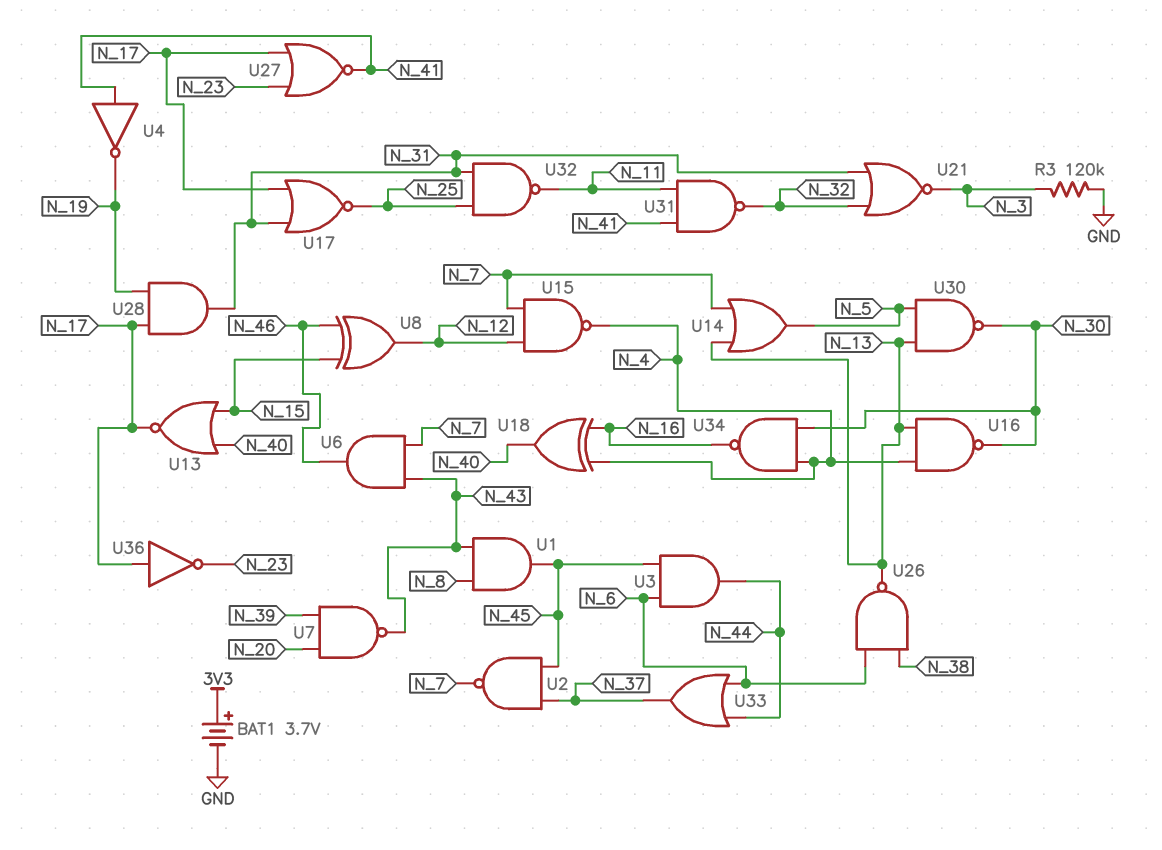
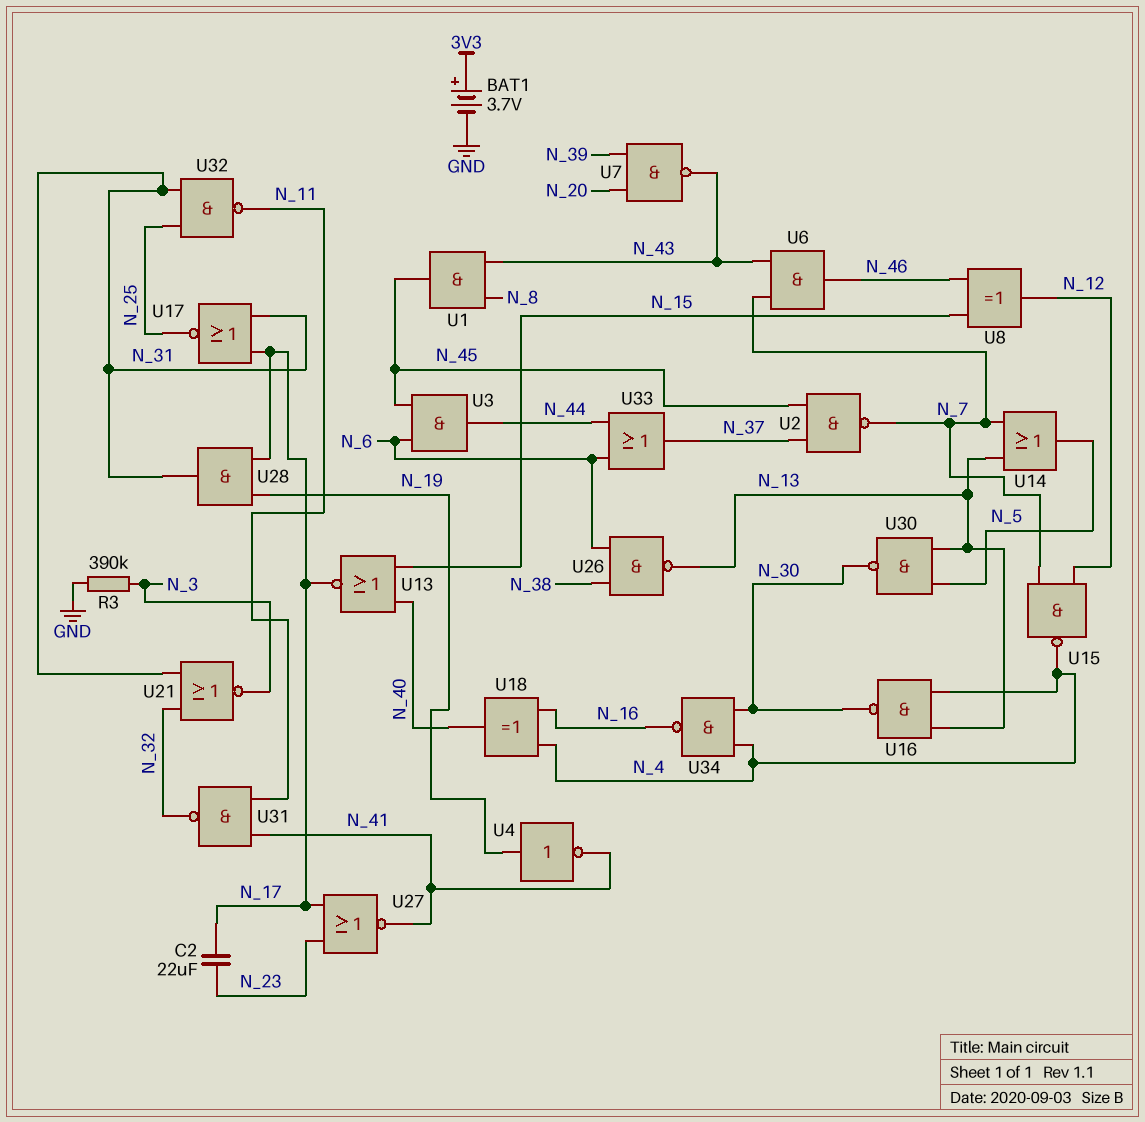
C2: none -> 22uF (N_17, N_23)
R3: 120k (GND, N_3) -> 390k (GND, N_3)
U4: NOT (in N_41, out N_19) -> NOT (in N_19, out N_41)
U36: NOT (in N_17, out N_23) -> none

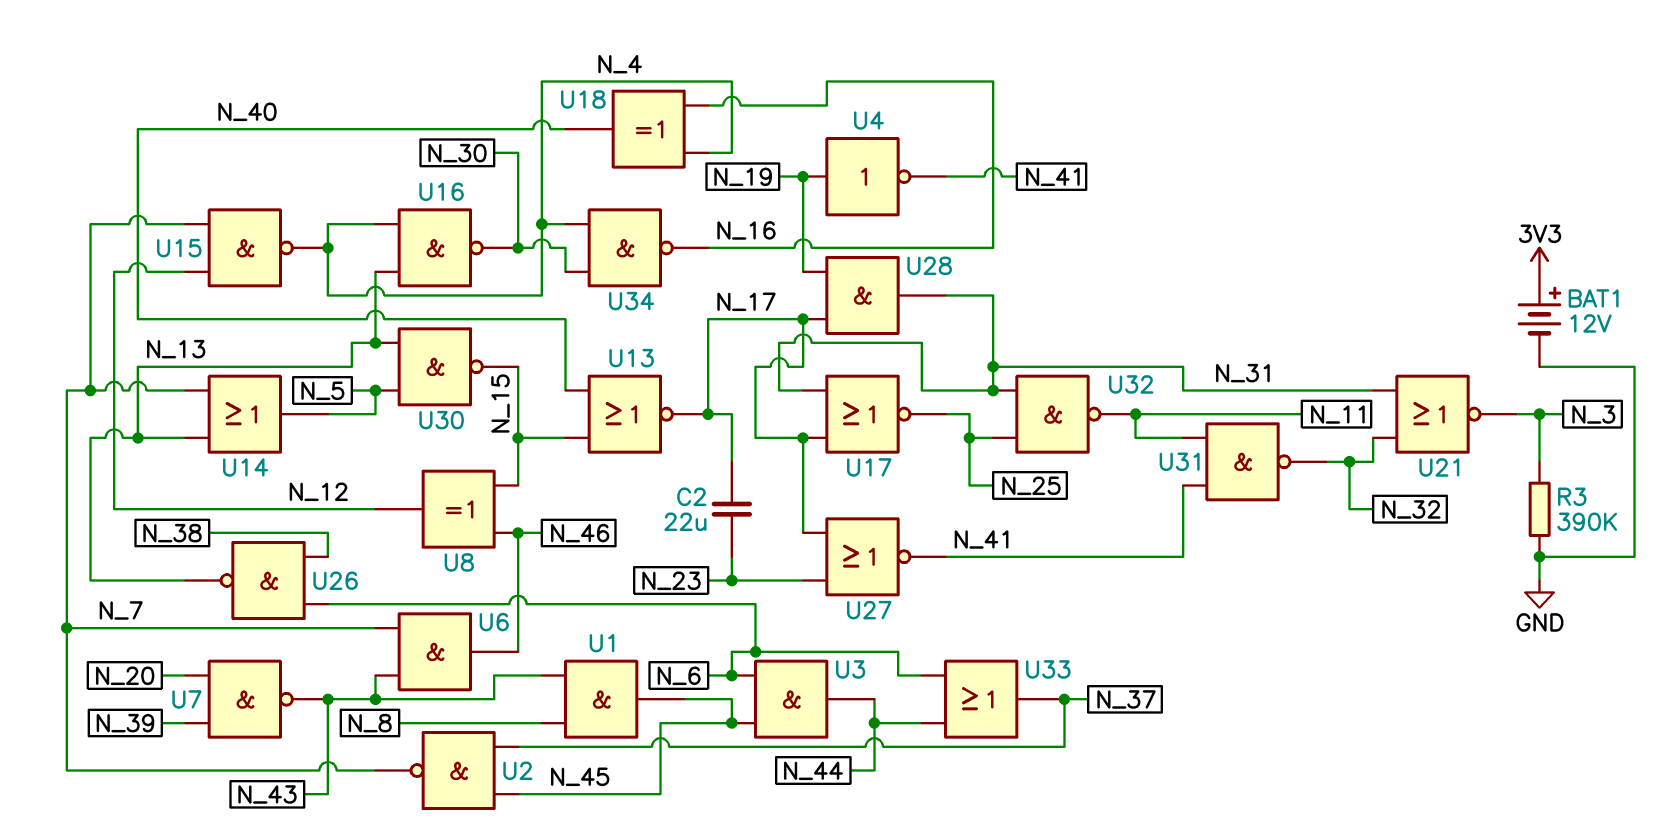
BAT1: 3.7V (plus 3V3, minus GND) -> 12V (plus 3V3, minus GND)
U30: NAND (in N_5, in N_13, out N_30) -> NAND (in N_5, in N_13, out N_15)

